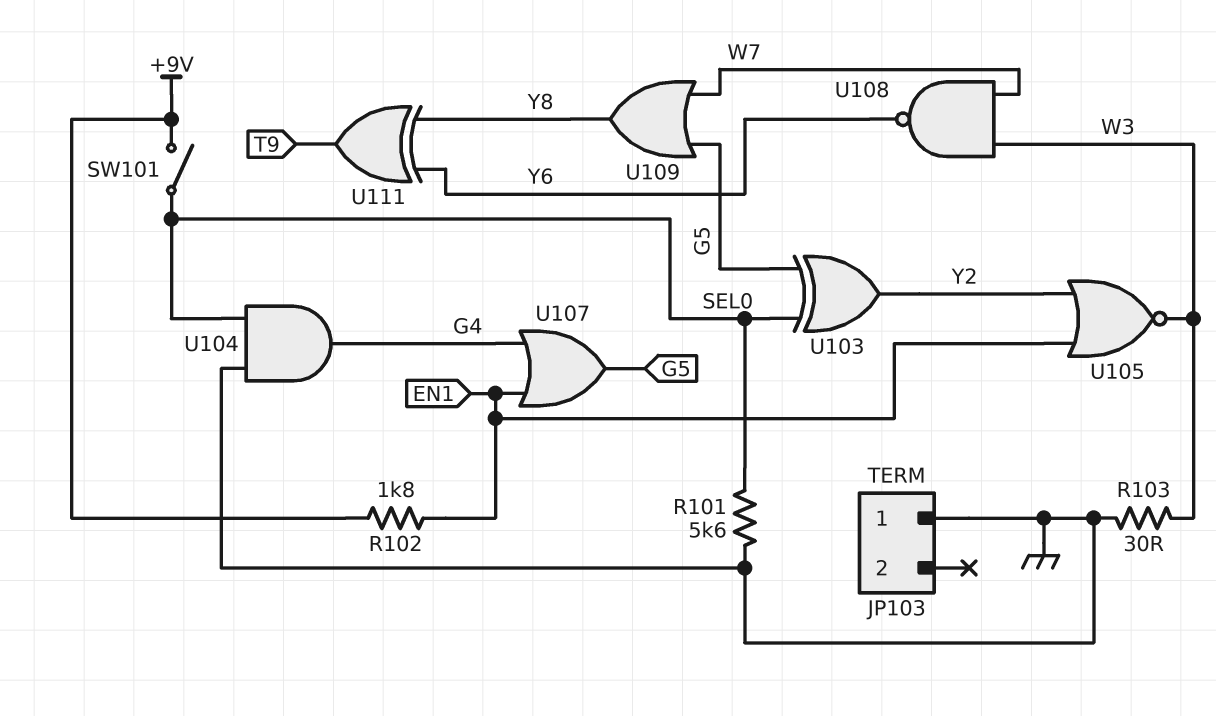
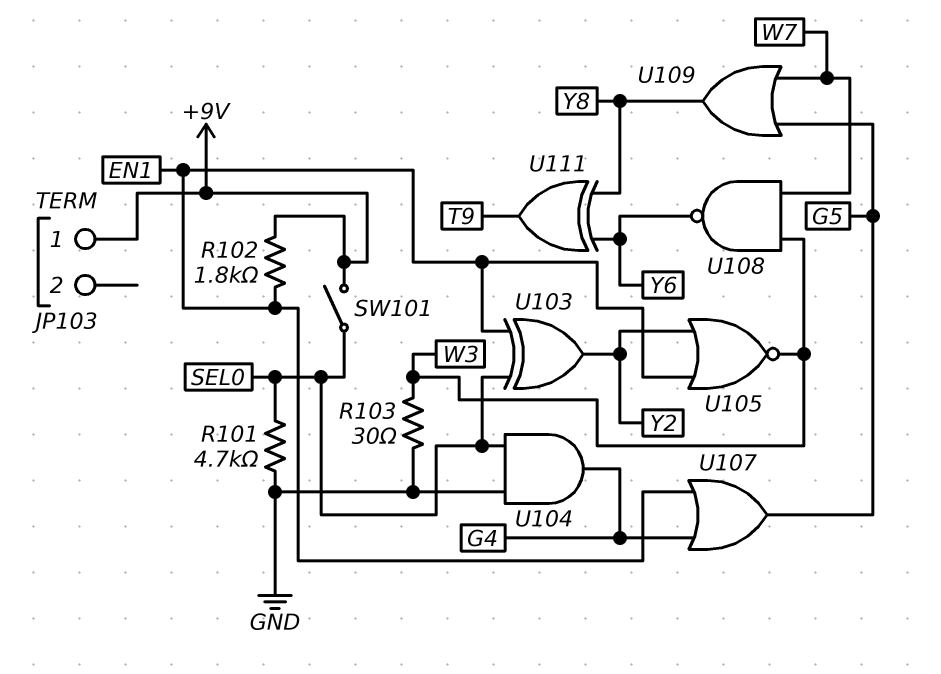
JP103 pin 1: GND -> +9V
R101: 5.6k (GND, SEL0) -> 4.7k (GND, SEL0)
U103: XOR (in G5, in SEL0, out Y2) -> XOR (in EN1, in SEL0, out Y2)

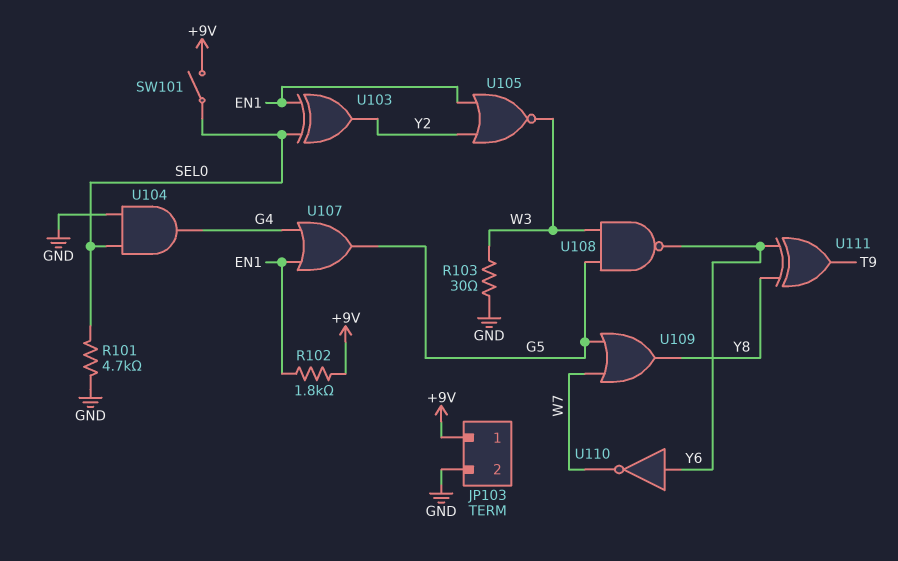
JP103 pin 2: none -> GND
U108: NAND (in W3, in W7, out Y6) -> NAND (in G5, in W3, out Y6)
U110: none -> NOT (in Y6, out W7)

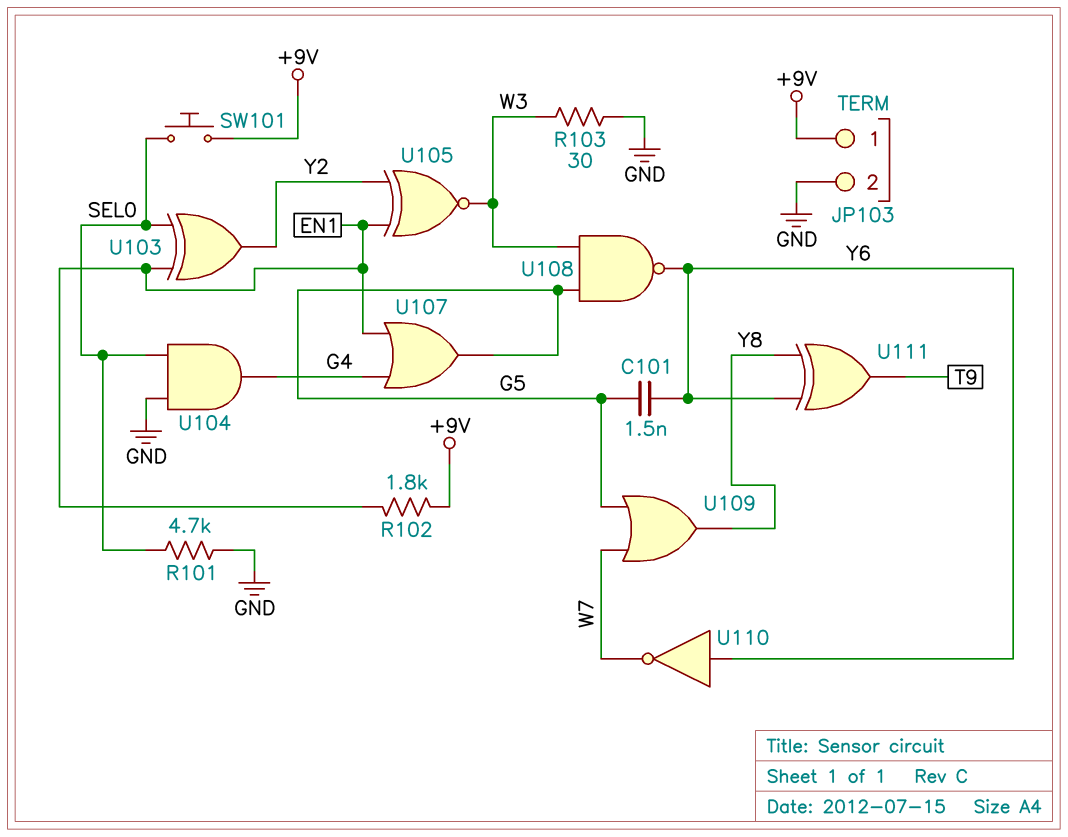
C101: none -> 1.5nF (G5, Y6)
SW101: switch (+9V, SEL0) -> button (+9V, SEL0)
U105: NOR (in EN1, in Y2, out W3) -> XNOR (in EN1, in Y2, out W3)

